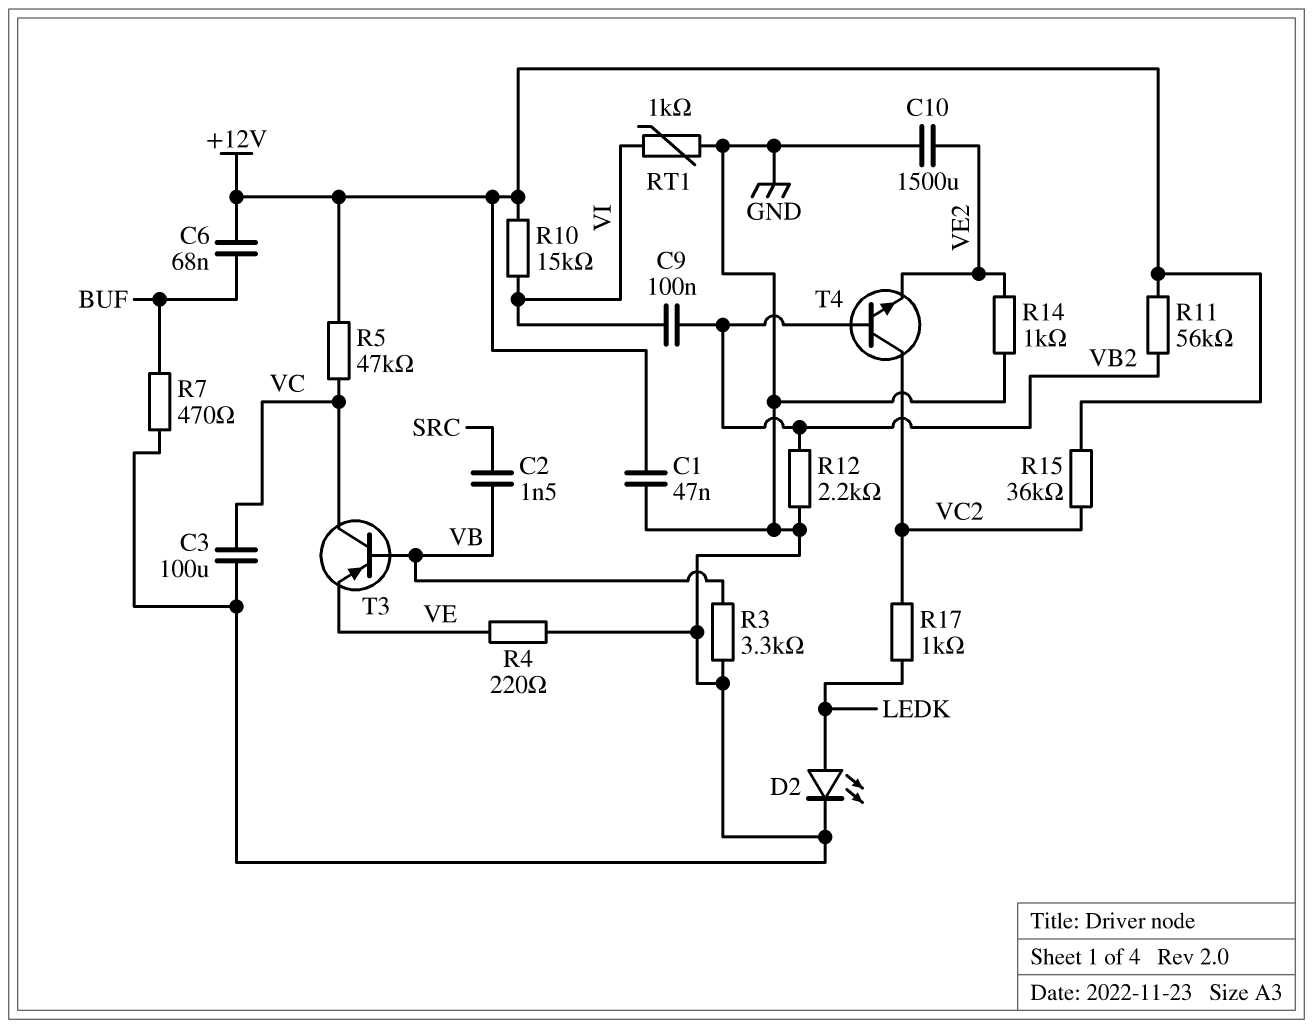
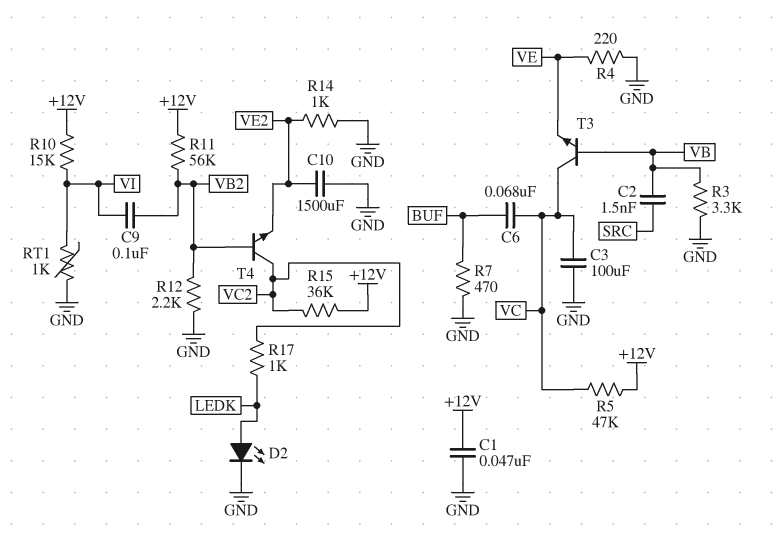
C6: 68nF (+12V, BUF) -> 68nF (BUF, VC)
T3: PNP (B VB, C VC, E VE) -> NPN (B VB, C VC, E VE)

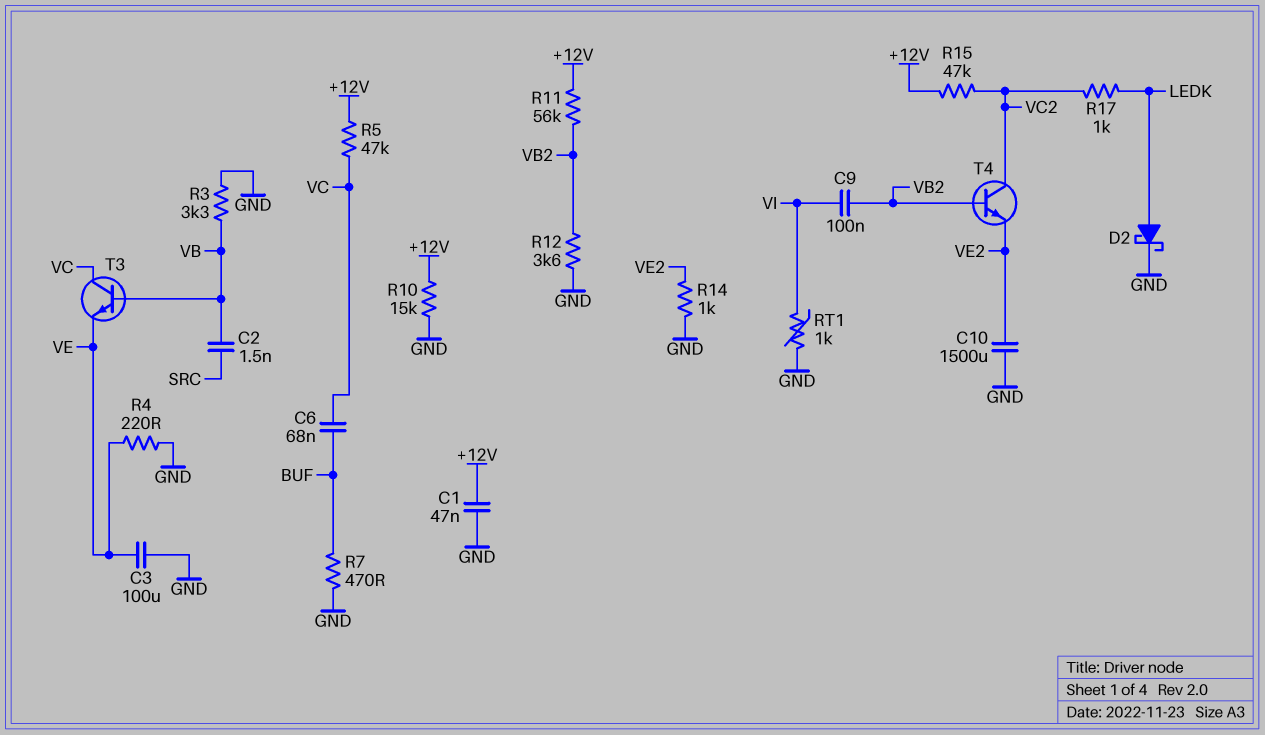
C3: 100uF (GND, VC) -> 100uF (GND, VE)
D2: LED (A LEDK, K GND) -> schottky (A LEDK, K GND)
R10: 15k (+12V, VI) -> 15k (+12V, GND)
R12: 2.2k (GND, VB2) -> 3.6k (GND, VB2)
R15: 36k (+12V, VC2) -> 47k (+12V, VC2)

